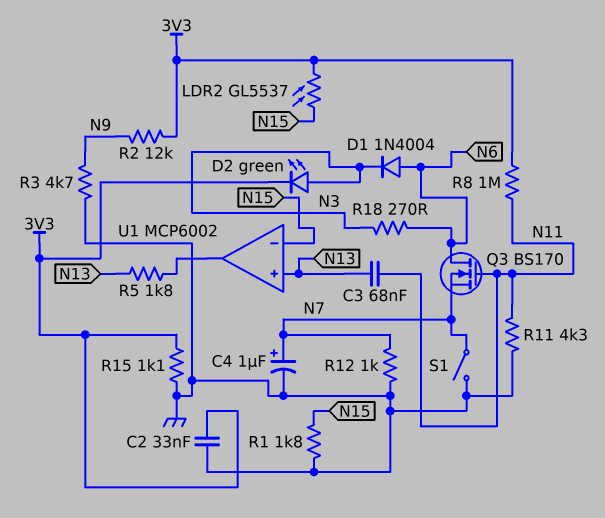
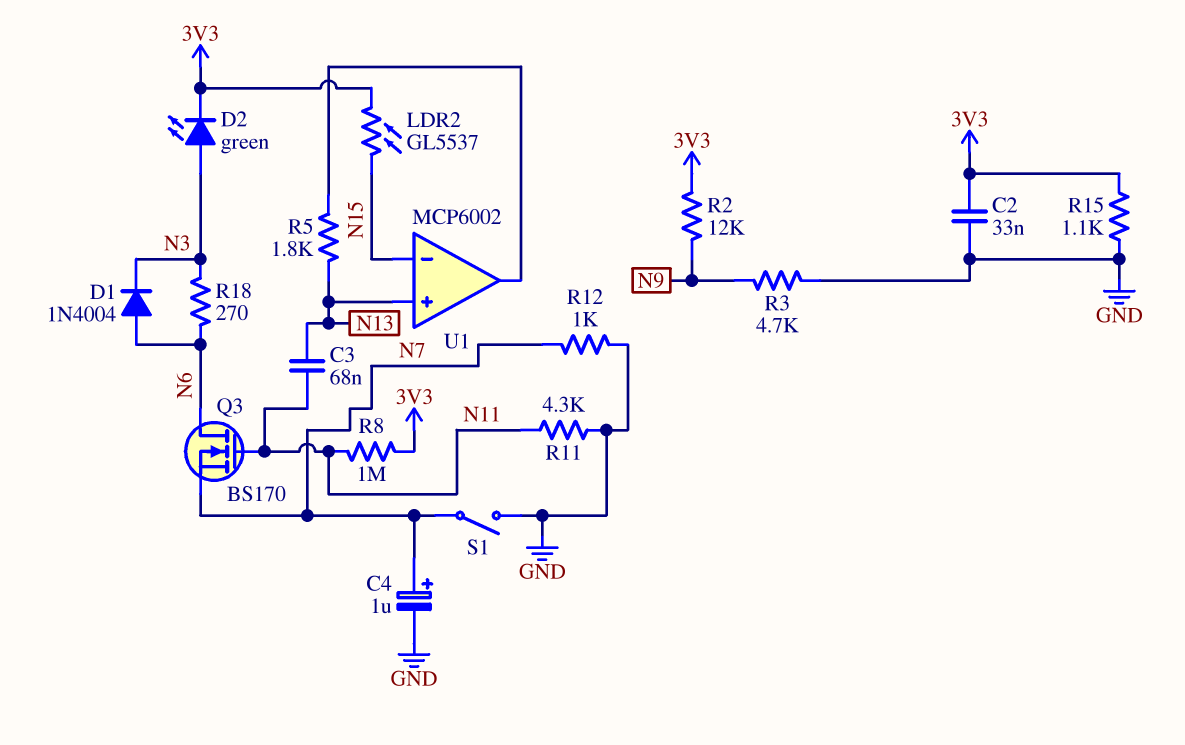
R1: 1.8k (GND, N15) -> none

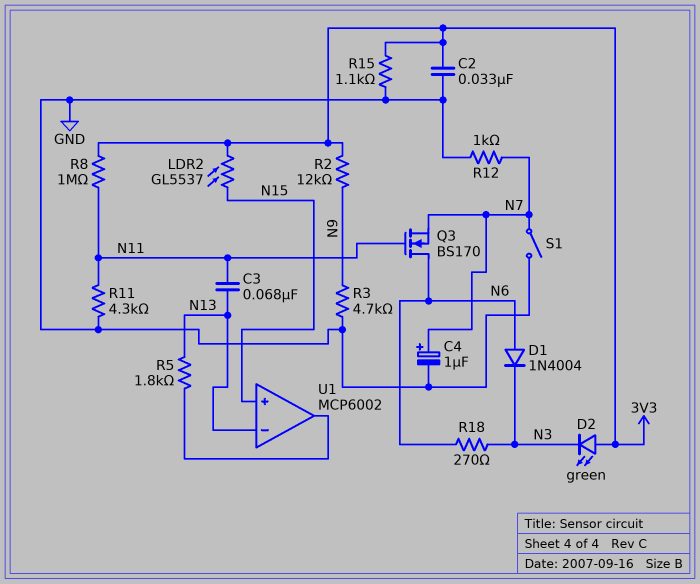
D2: LED green (A N3, K 3V3) -> LED green (A 3V3, K N3)
U1 pin in+: N13 -> N15
U1 pin in-: N15 -> N13

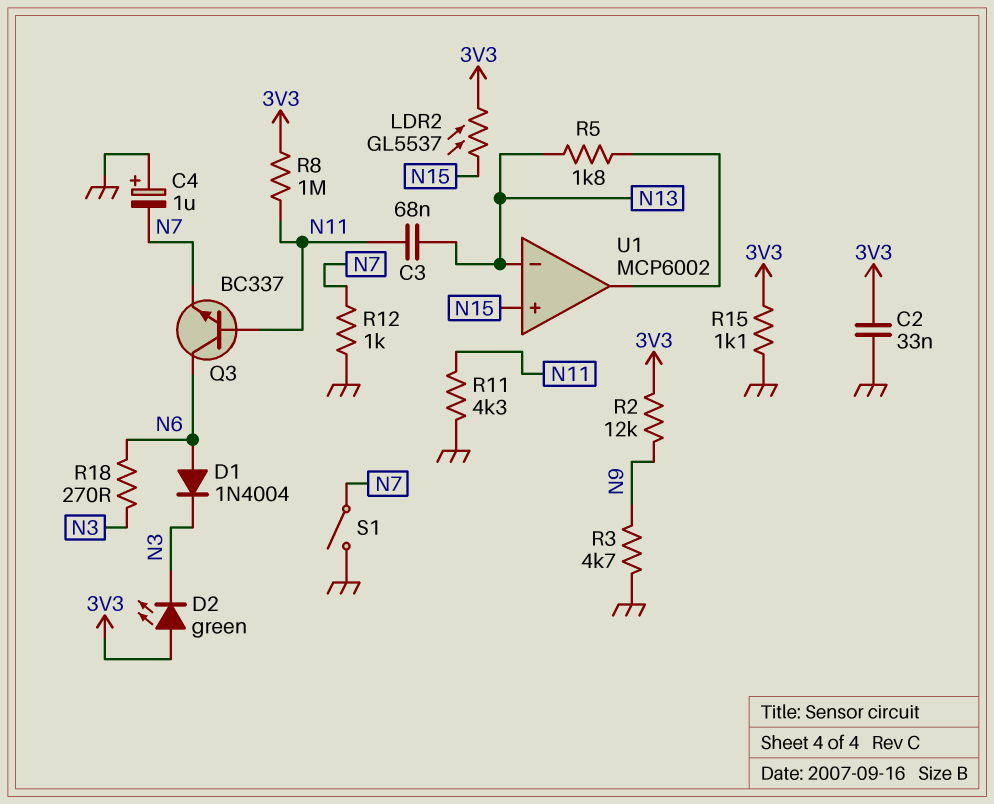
C4: 1uF (plus N7, minus GND) -> 1uF (plus GND, minus N7)
Q3: NMOS BS170 (G N11, D N6, S N7) -> NPN BC337 (B N11, C N6, E N7)

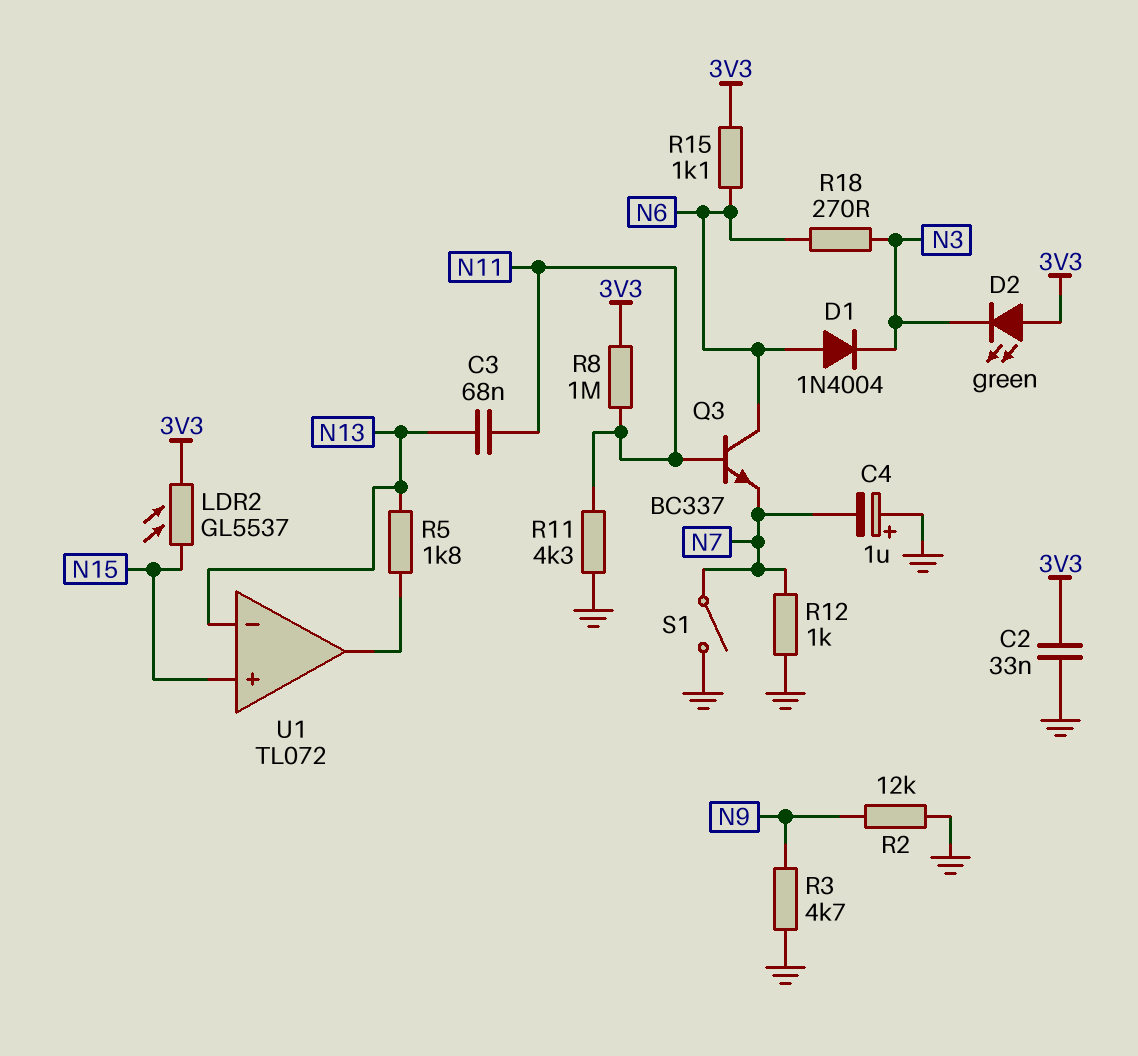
R2: 12k (3V3, N9) -> 12k (GND, N9)
R15: 1.1k (3V3, GND) -> 1.1k (3V3, N6)
U1: MCP6002 -> TL072

